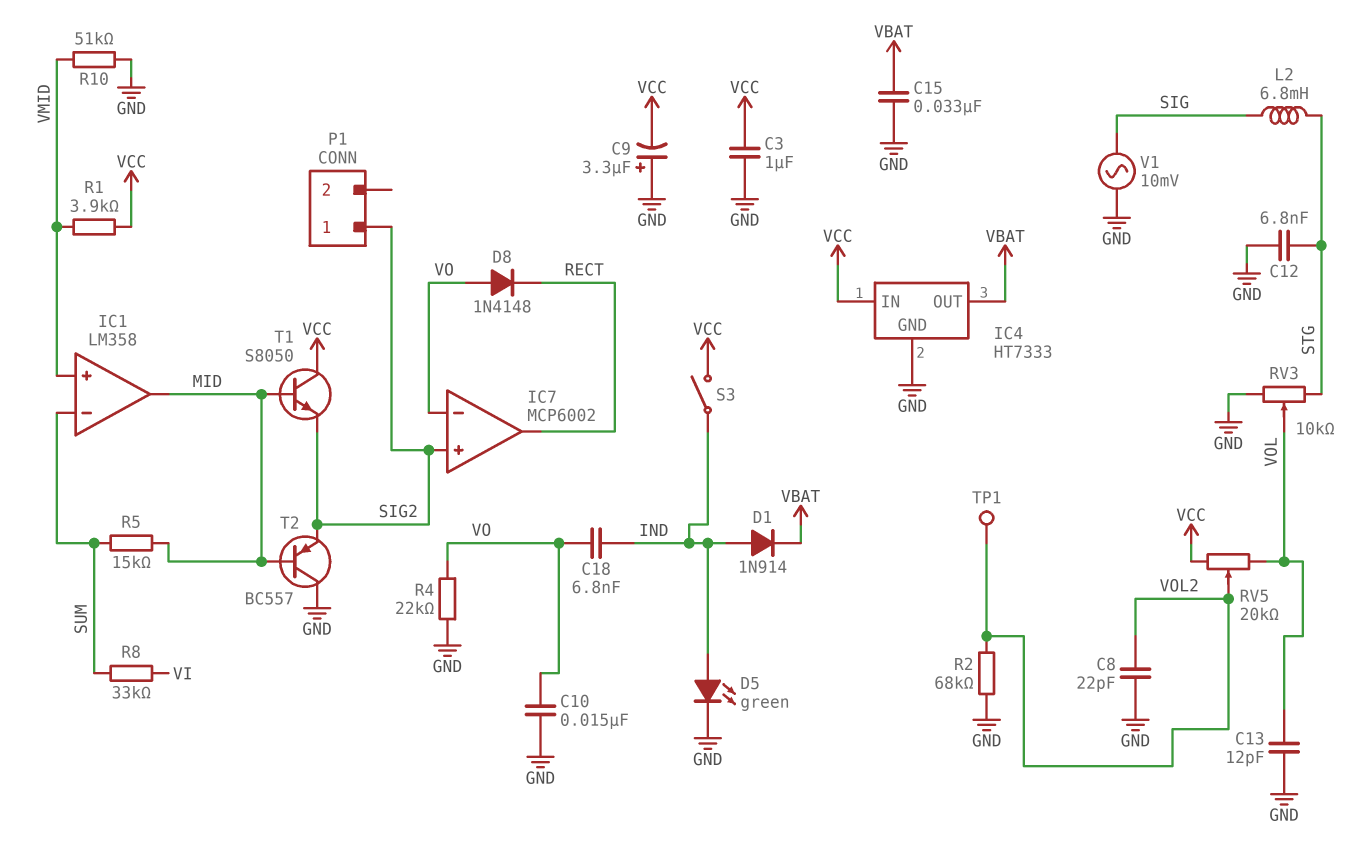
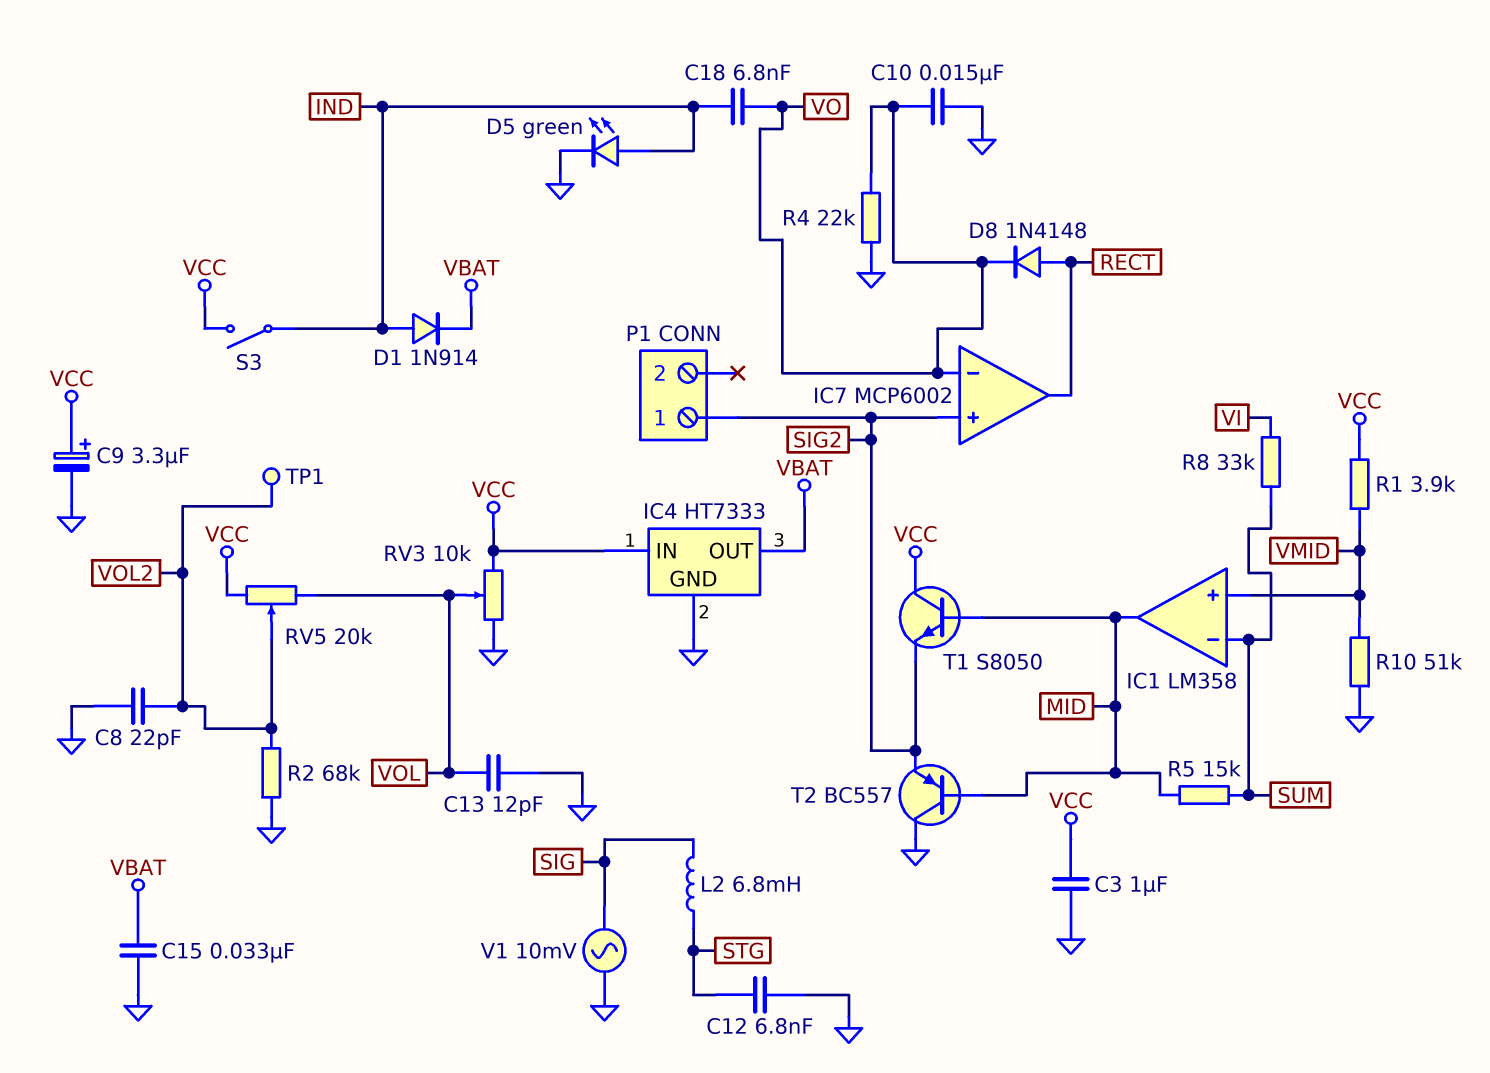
C9: 3.3uF (plus GND, minus VCC) -> 3.3uF (plus VCC, minus GND)
D8: diode 1N4148 (A VO, K RECT) -> diode 1N4148 (A RECT, K VO)
RV3: 10k (GND, STG, wiper VOL) -> 10k (GND, VCC, wiper VOL)

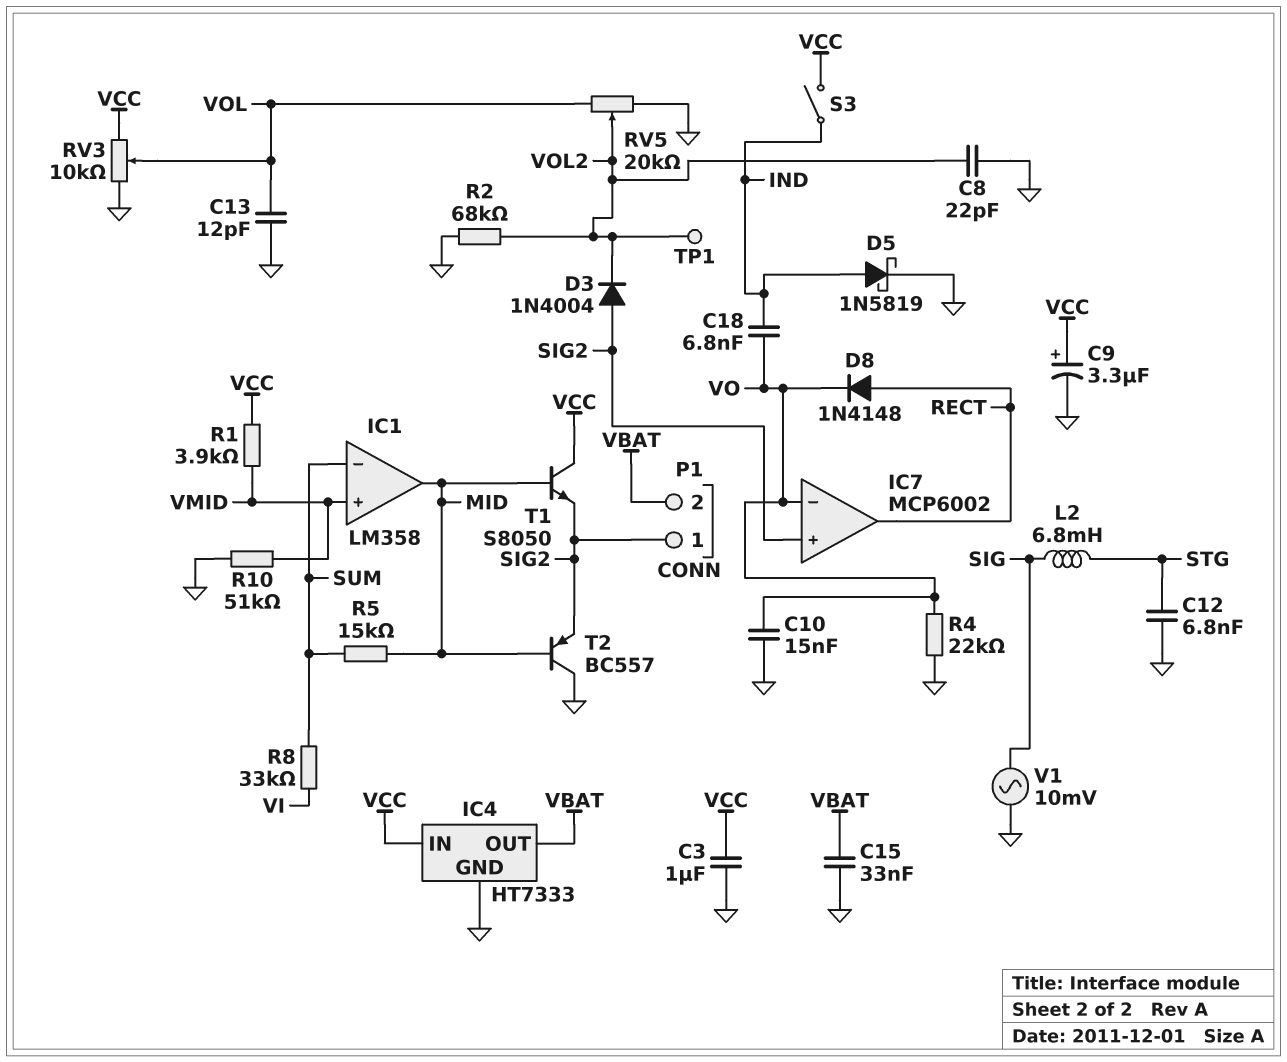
D1: diode 1N914 (A IND, K VBAT) -> none
D3: none -> diode 1N4004 (A SIG2, K VOL2)
D5: LED green (A IND, K GND) -> schottky 1N5819 (A IND, K GND)
P1 pin 2: none -> VBAT
RV5: 20k (VCC, VOL, wiper VOL2) -> 20k (GND, VOL, wiper VOL2)

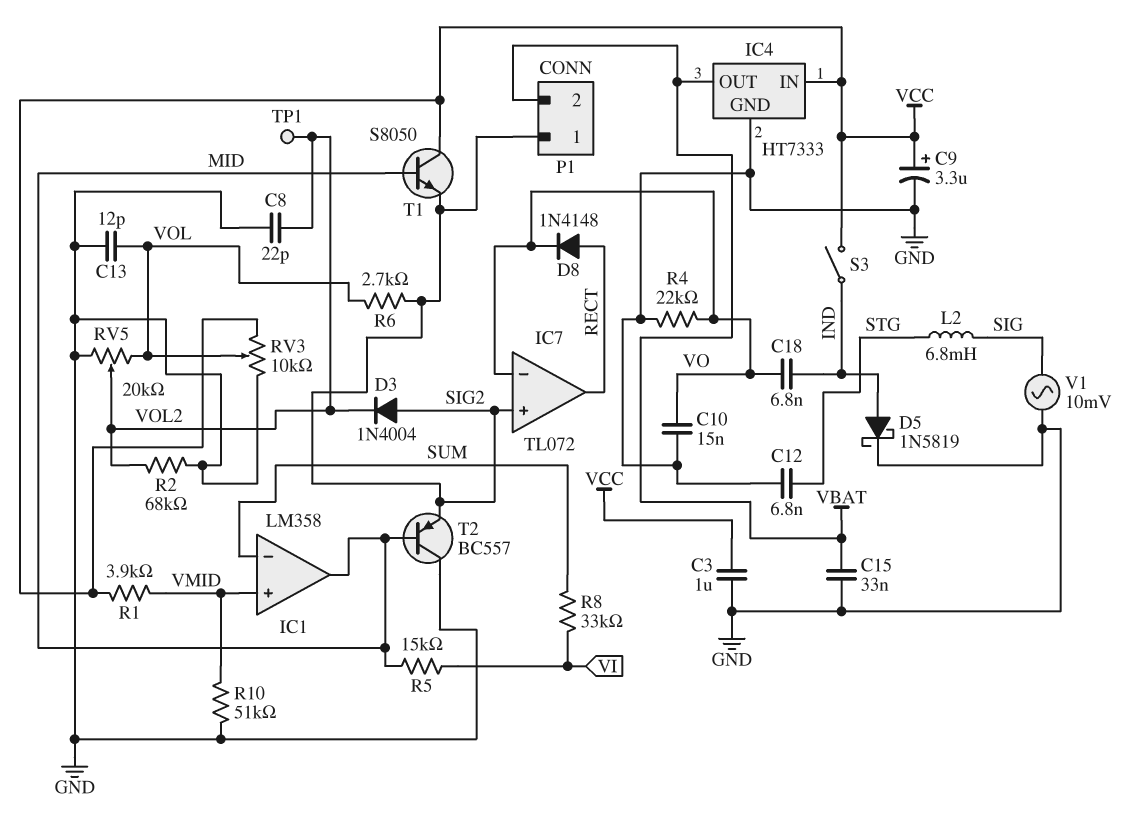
IC7: MCP6002 -> TL072
R5: 15k (MID, SUM) -> 15k (MID, VI)
R6: none -> 2.7k (SIG2, VOL)

